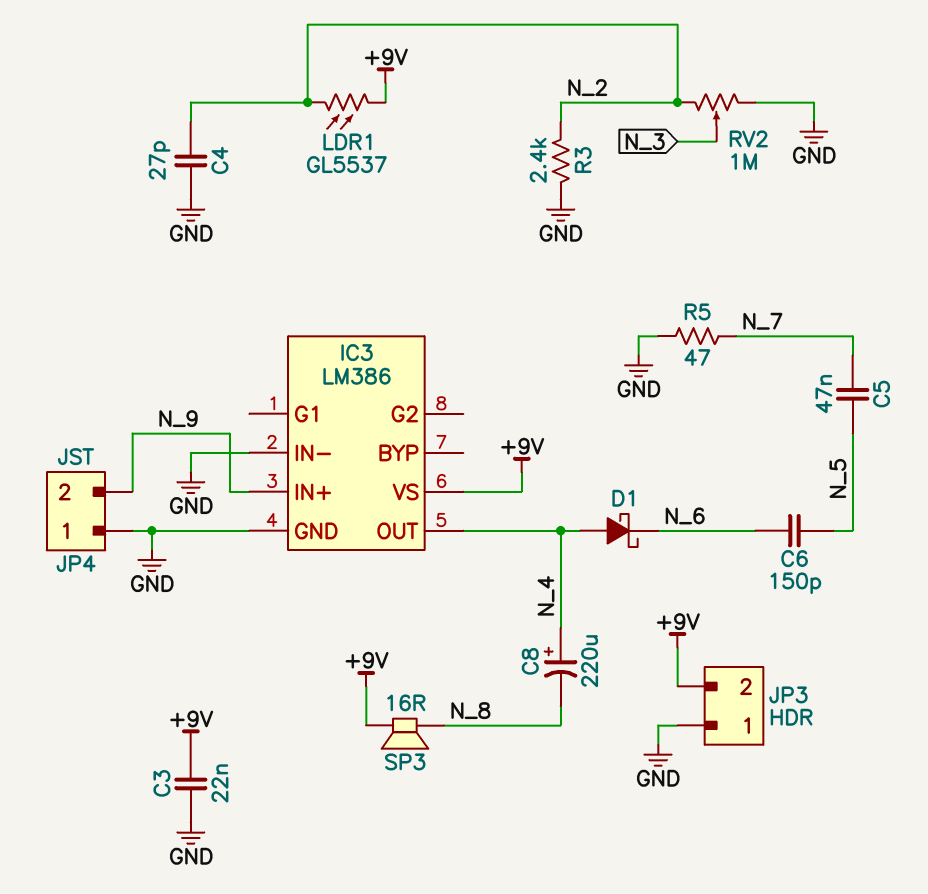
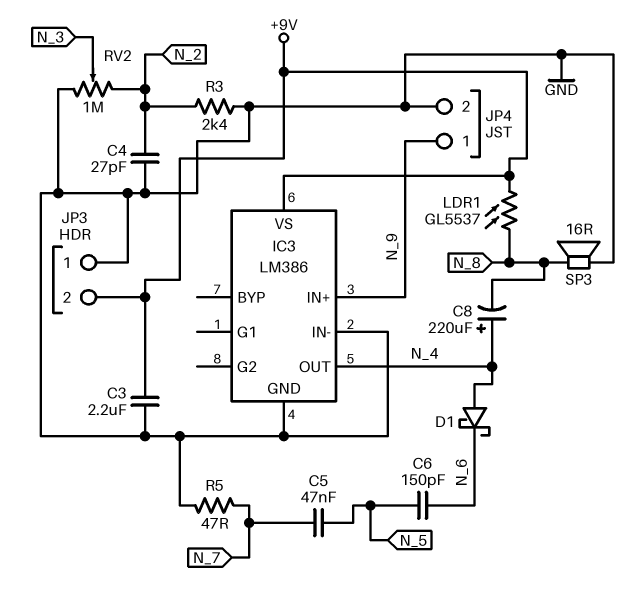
C3: 22nF (+9V, GND) -> 2.2uF (+9V, GND)
JP4 pin 1: GND -> N_9
JP4 pin 2: N_9 -> GND
LDR1: GL5537 (+9V, N_2) -> GL5537 (+9V, N_8)
SP3: speaker 16R (+9V, N_8) -> speaker 16R (GND, N_8)

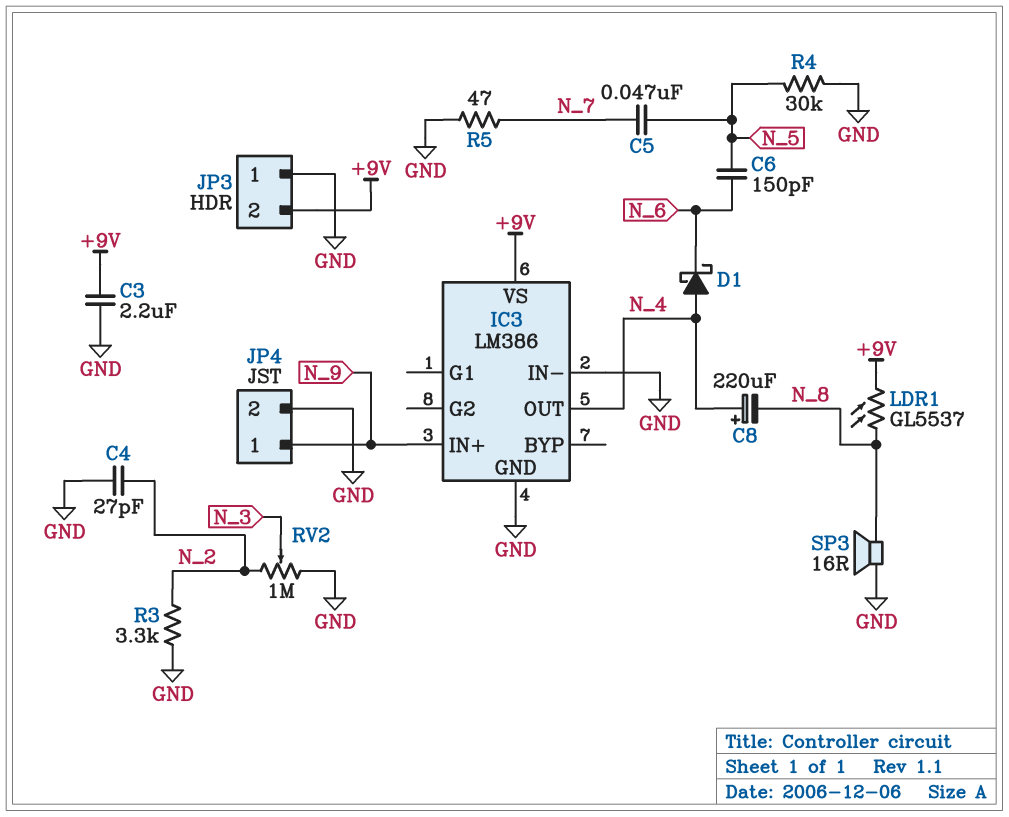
R3: 2.4k (GND, N_2) -> 3.3k (GND, N_2)
R4: none -> 30k (GND, N_5)

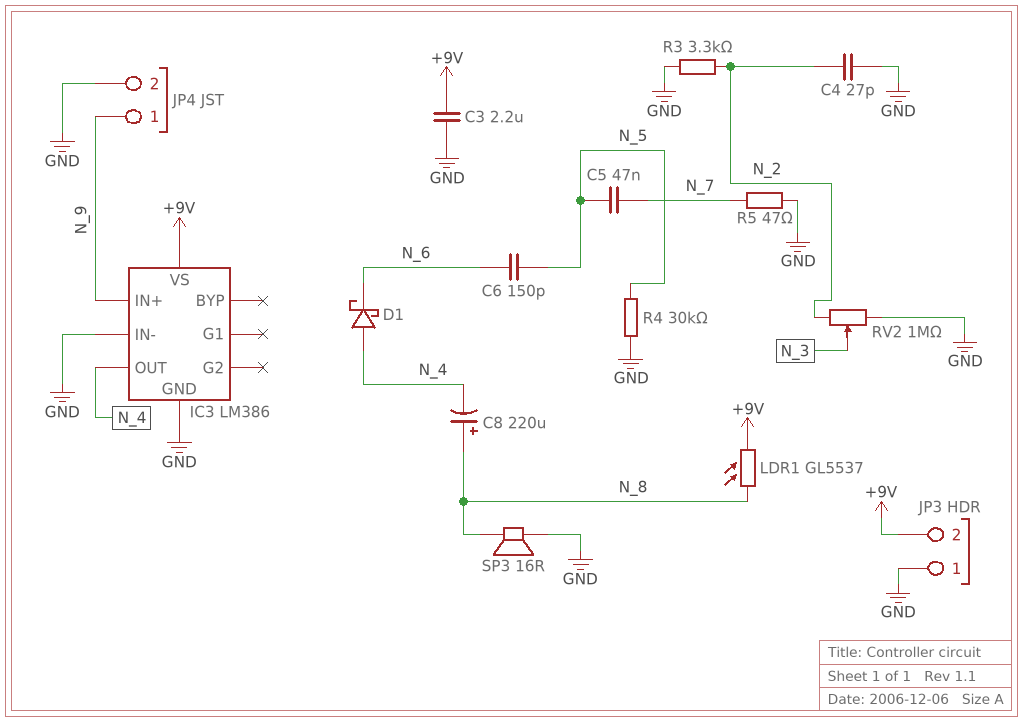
C8: 220uF (plus N_4, minus N_8) -> 220uF (plus N_8, minus N_4)

